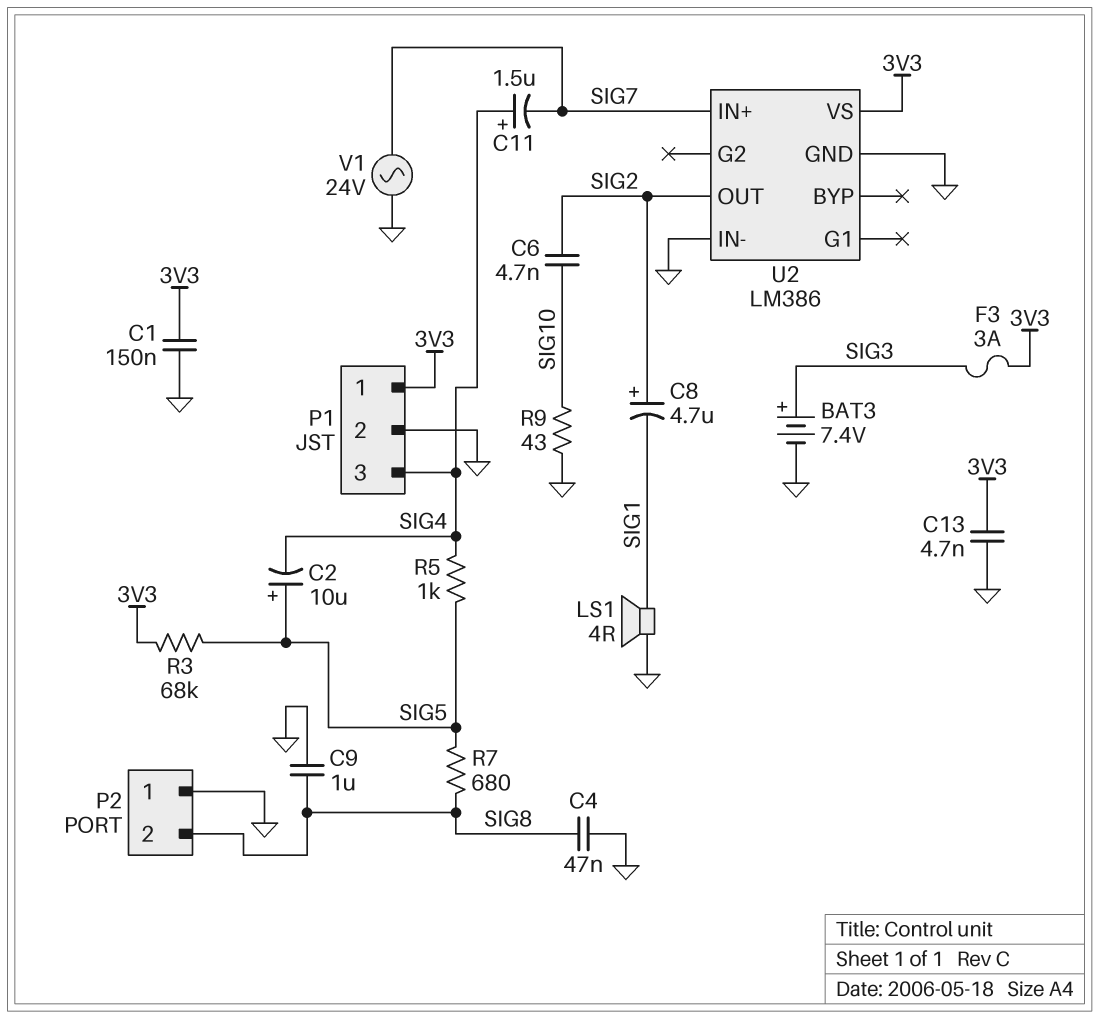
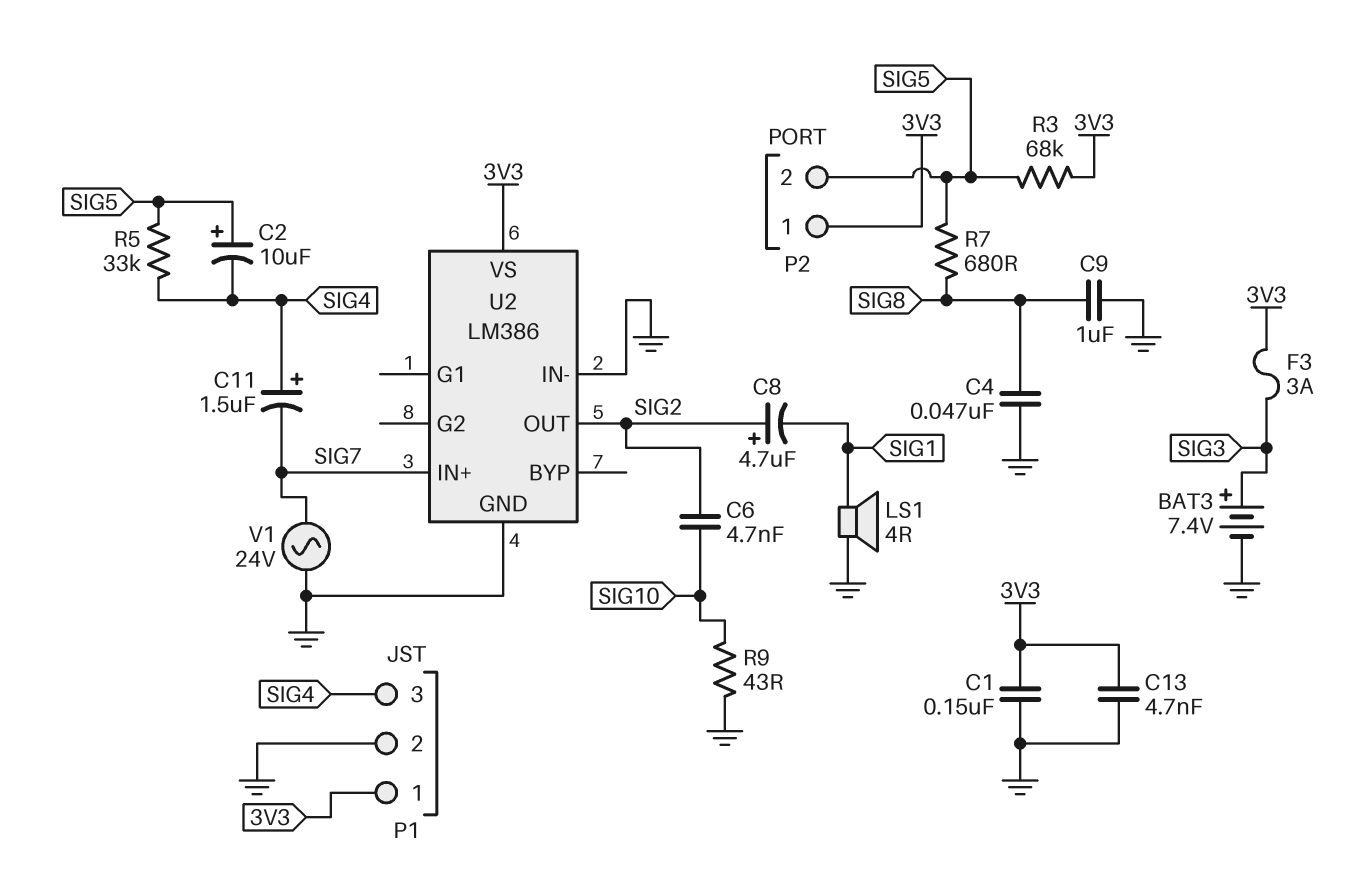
P2 pin 1: GND -> 3V3
P2 pin 2: SIG8 -> SIG5
R5: 1k (SIG4, SIG5) -> 33k (SIG4, SIG5)

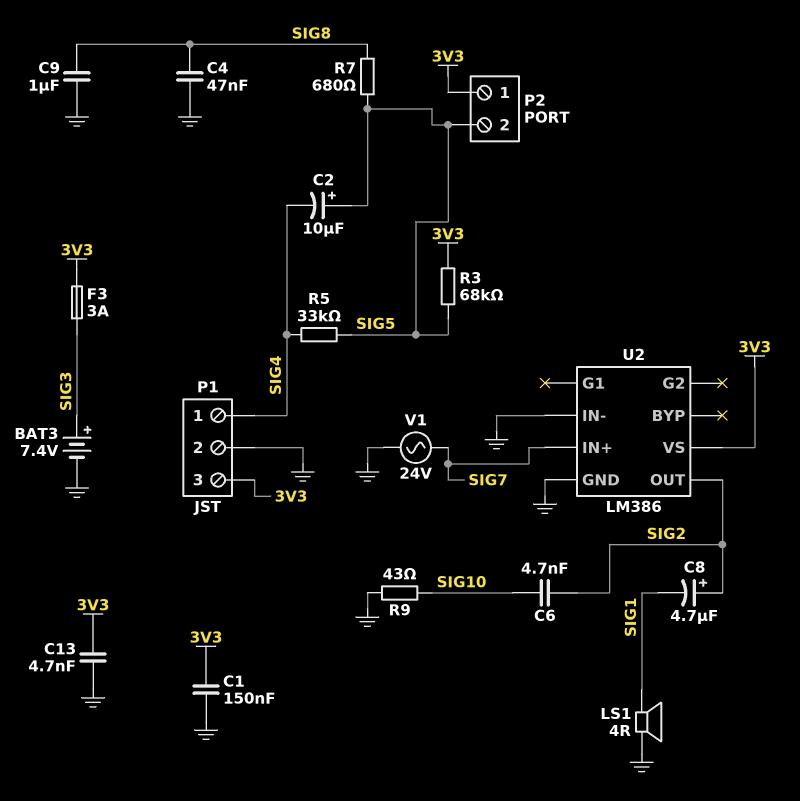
C11: 1.5uF (plus SIG4, minus SIG7) -> none
P1 pin 1: 3V3 -> SIG4
P1 pin 3: SIG4 -> 3V3

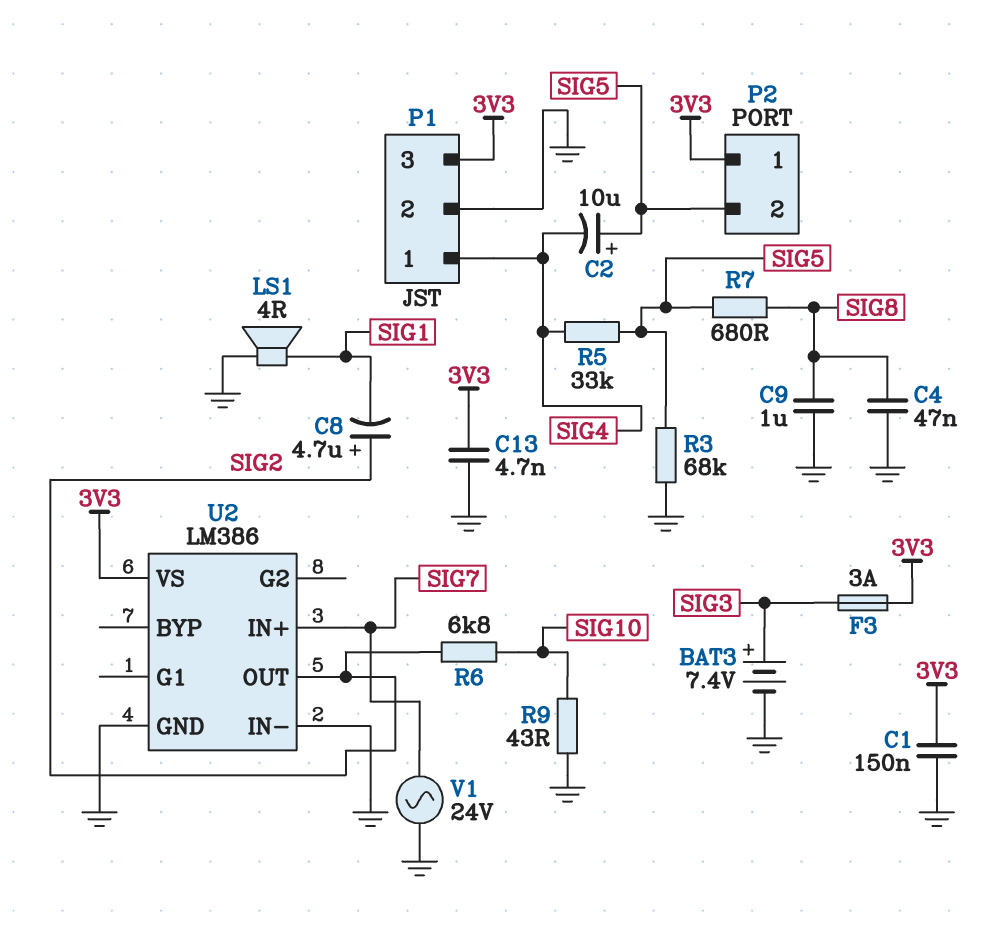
C6: 4.7nF (SIG2, SIG10) -> none
R3: 68k (3V3, SIG5) -> 68k (GND, SIG5)
R6: none -> 6.8k (SIG2, SIG10)

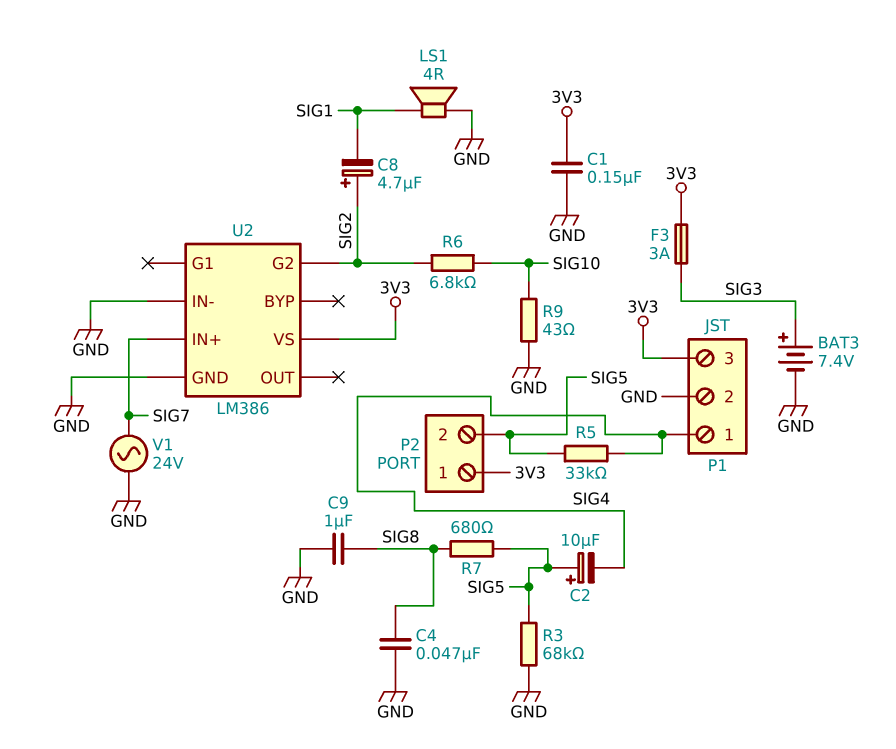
C13: 4.7nF (3V3, GND) -> none
U2 pin G2: none -> SIG2
U2 pin OUT: SIG2 -> none

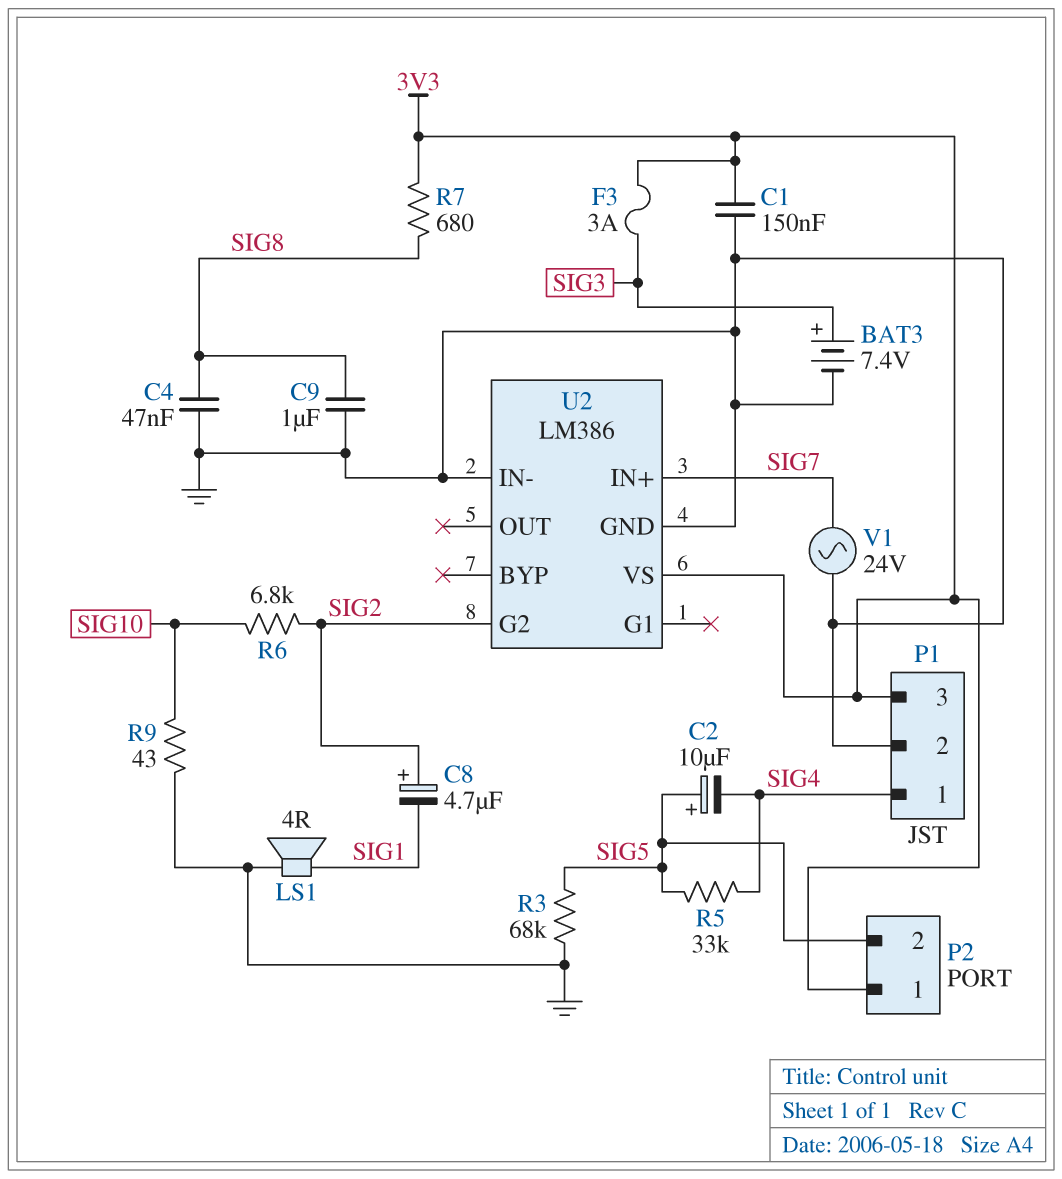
R7: 680 (SIG5, SIG8) -> 680 (3V3, SIG8)

